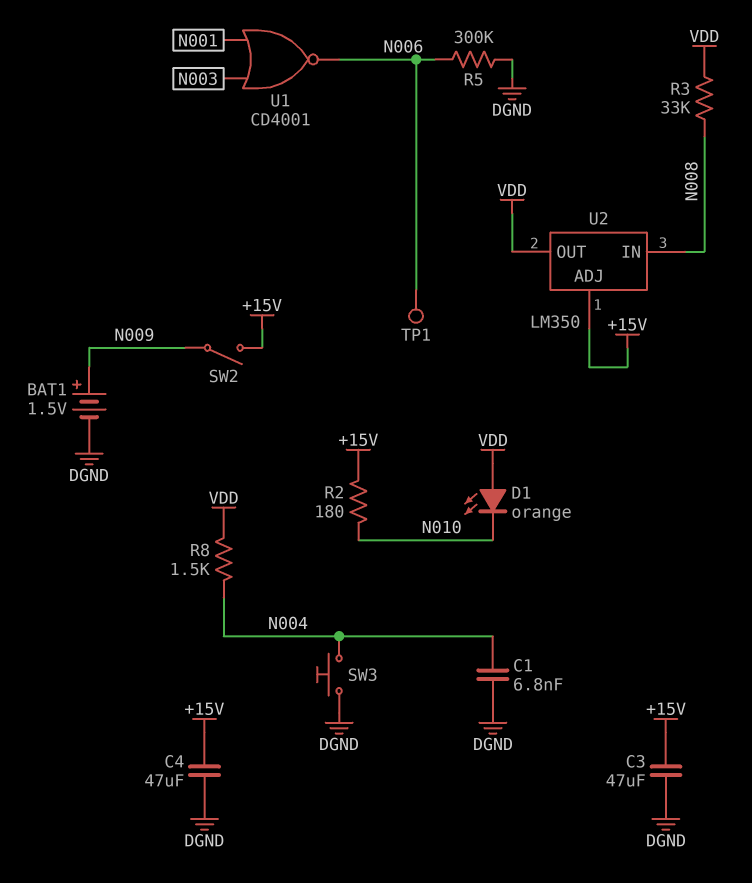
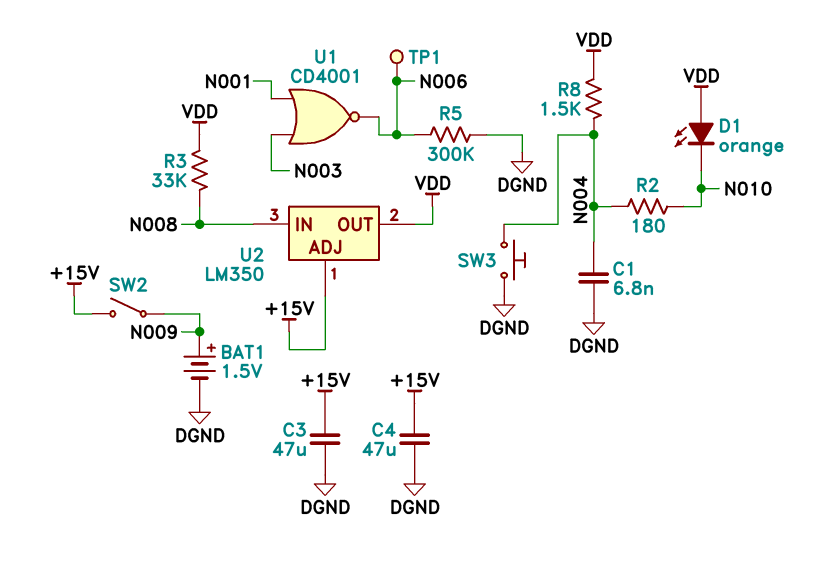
R2: 180 (+15V, N010) -> 180 (N004, N010)

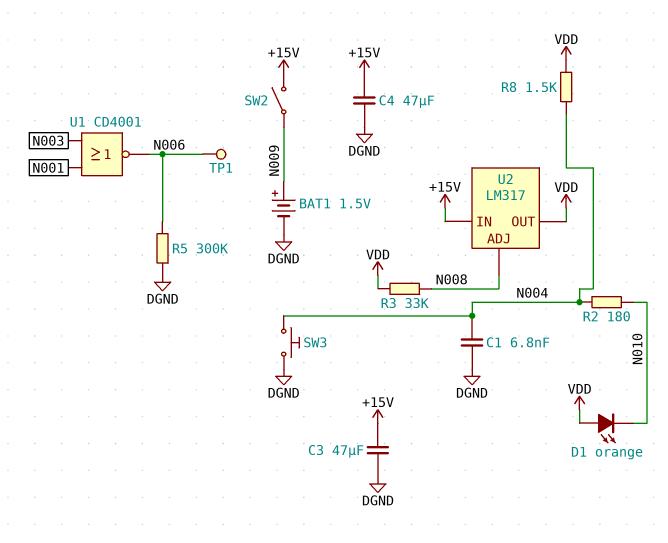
U2: LM350 -> LM317
U2 pin ADJ: +15V -> N008
U2 pin IN: N008 -> +15V

